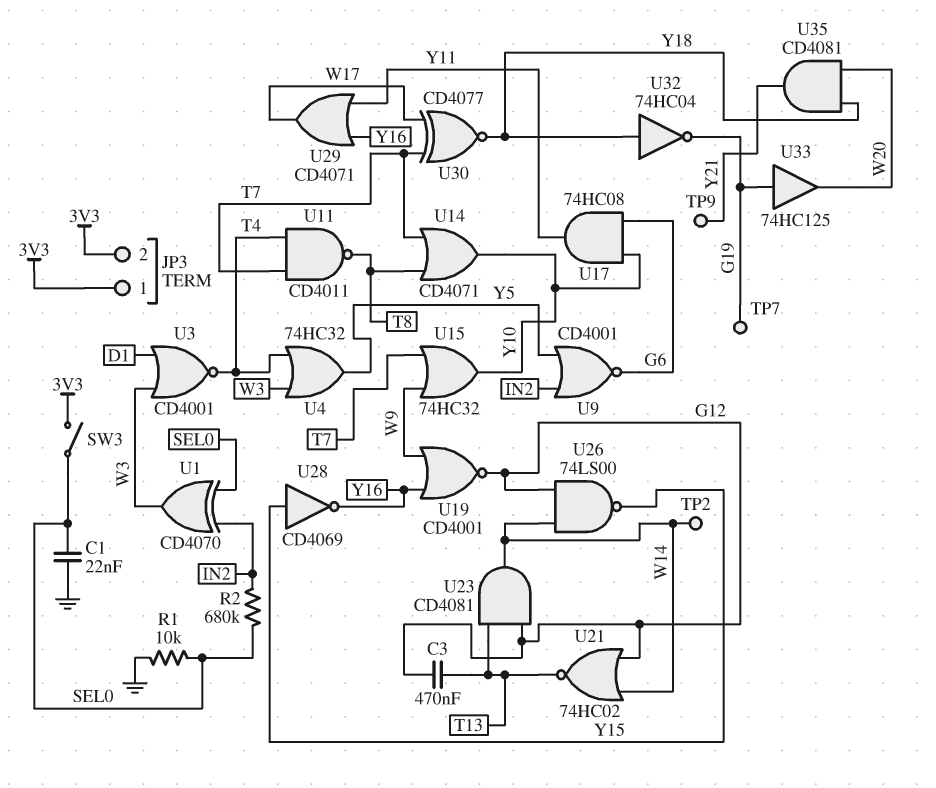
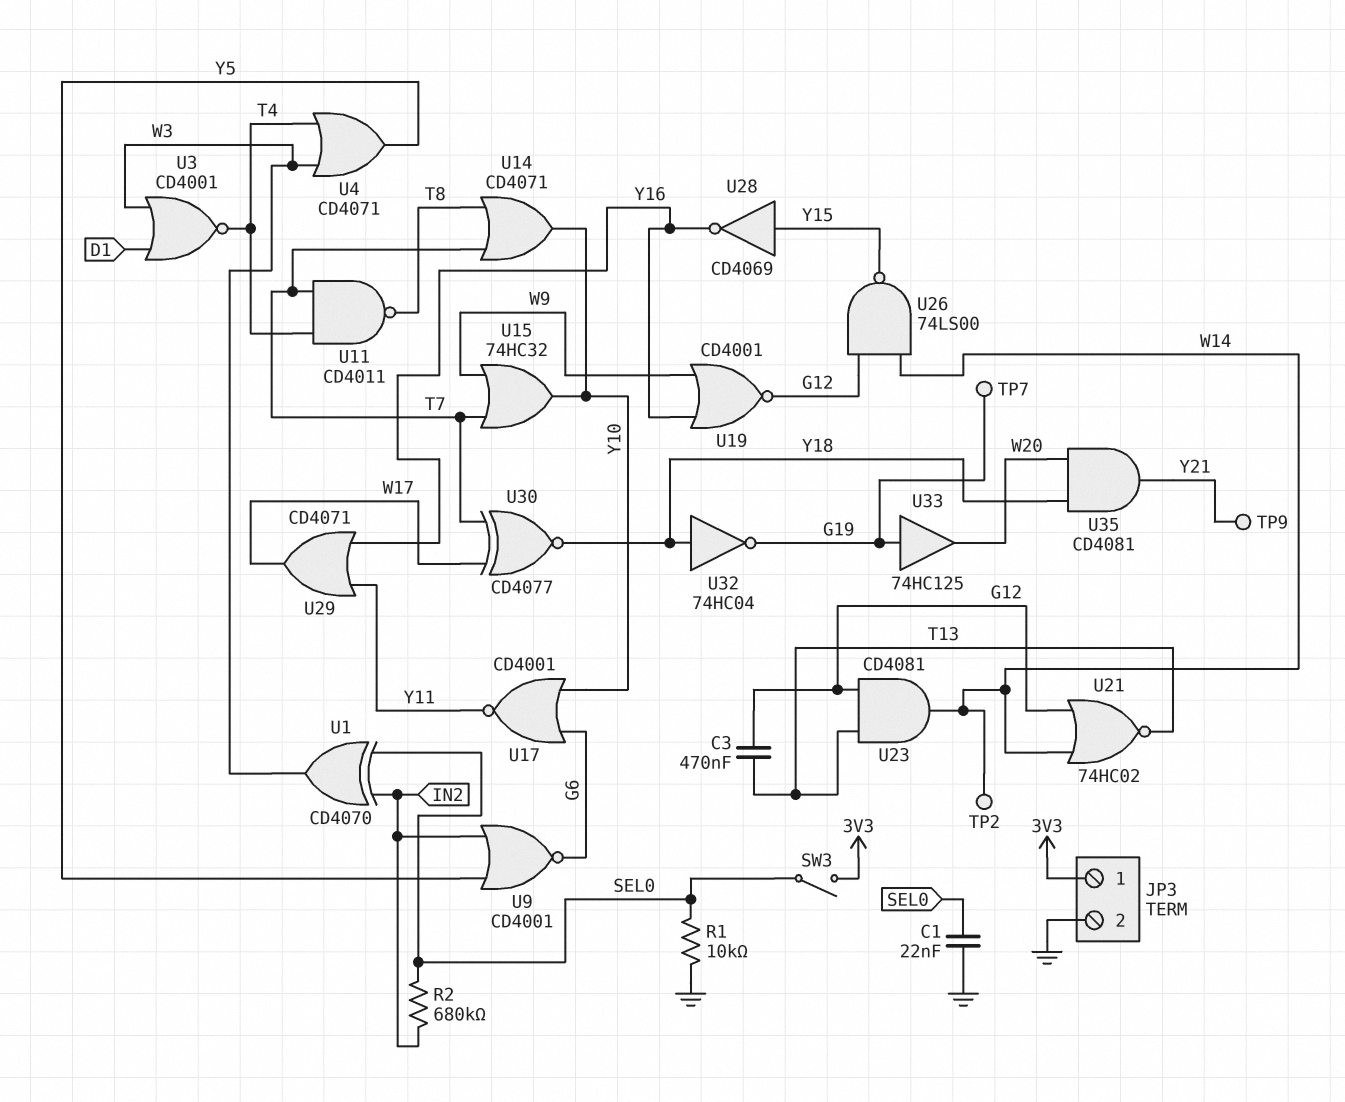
JP3 pin 2: 3V3 -> GND
U4: OR 74HC32 (in T4, in W3, out Y5) -> OR CD4071 (in T4, in W3, out Y5)
U17: AND 74HC08 (in G6, in Y10, out Y11) -> NOR CD4001 (in G6, in Y10, out Y11)

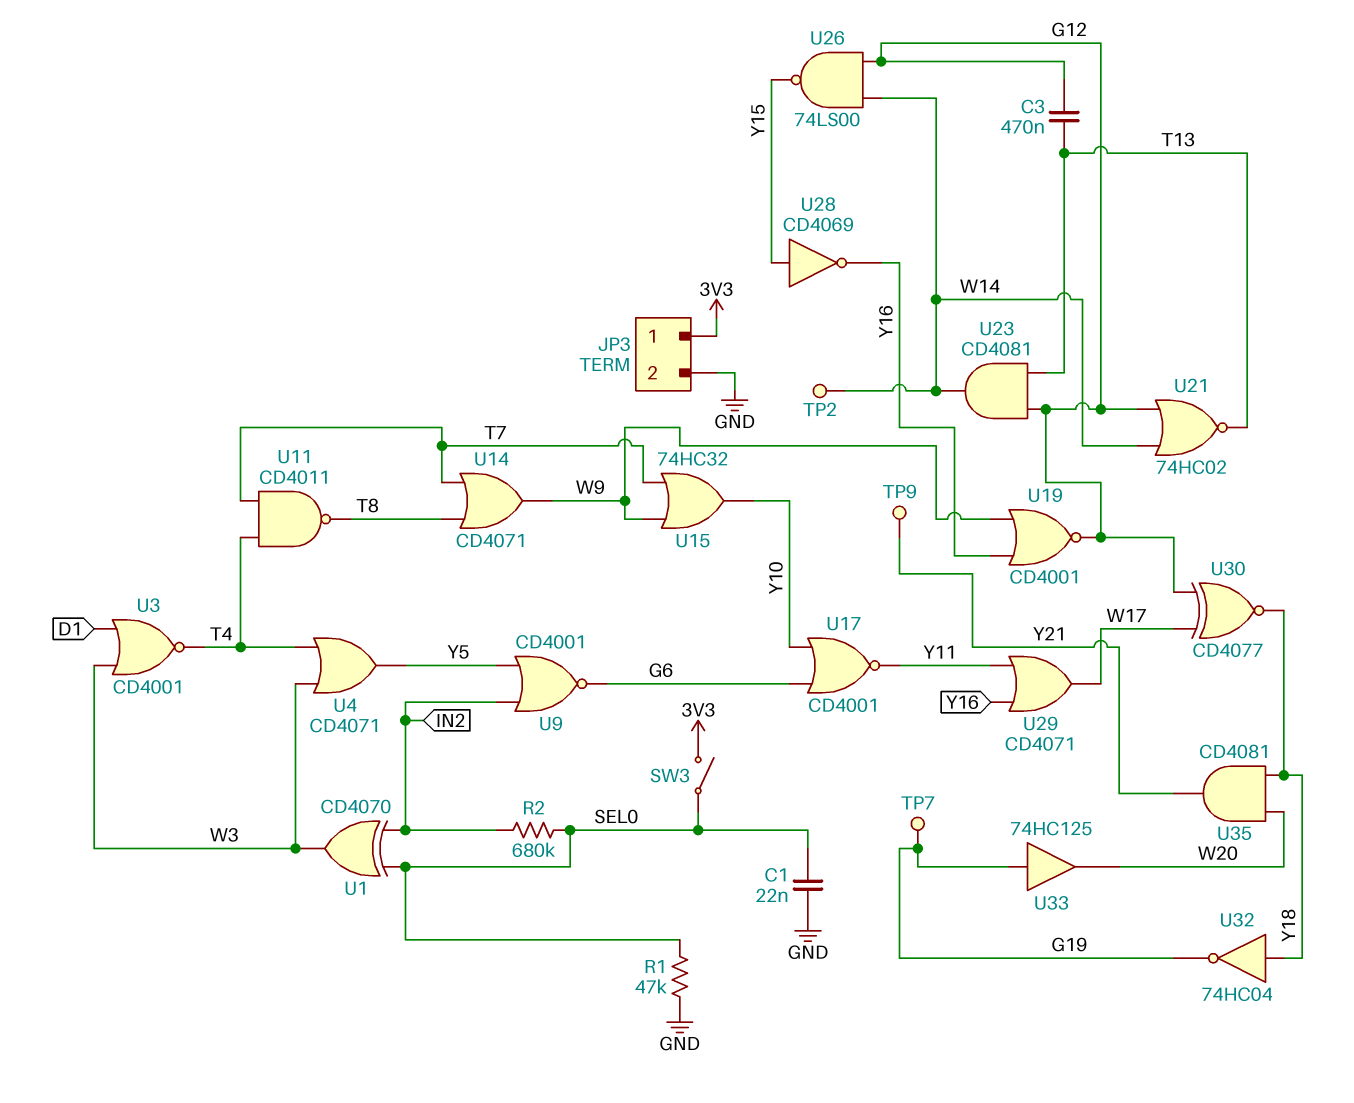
R1: 10k (GND, SEL0) -> 47k (GND, SEL0)
U14: OR CD4071 (in T7, in T8, out Y10) -> OR CD4071 (in T7, in T8, out W9)
U30: XNOR CD4077 (in T7, in W17, out Y18) -> XNOR CD4077 (in G12, in W17, out Y18)

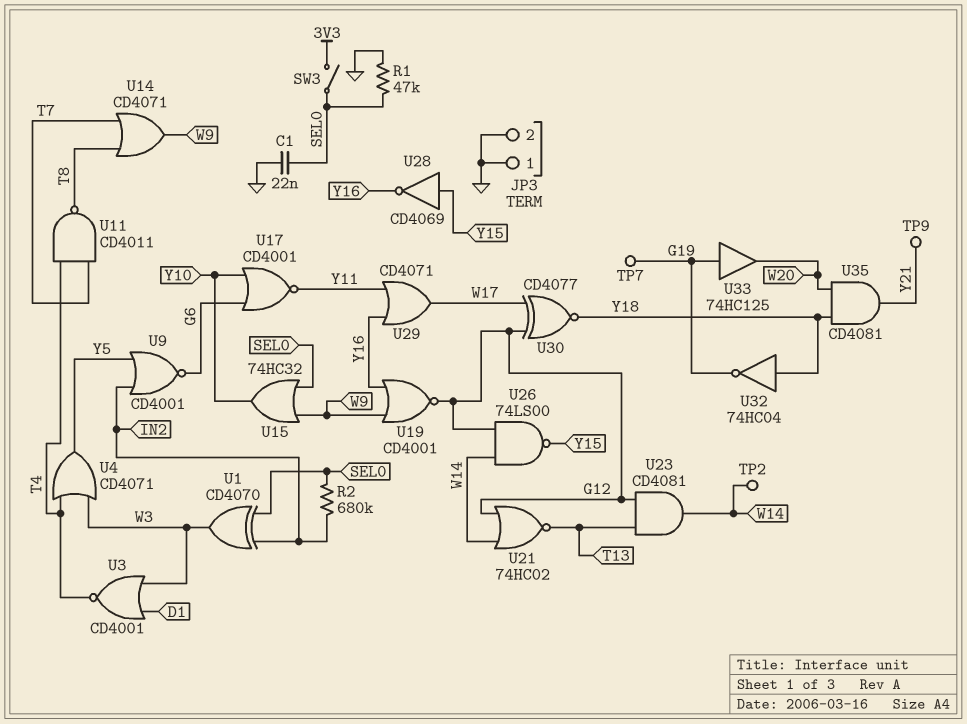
C3: 470nF (G12, T13) -> none
JP3 pin 1: 3V3 -> GND
U15: OR 74HC32 (in T7, in W9, out Y10) -> OR 74HC32 (in SEL0, in W9, out Y10)

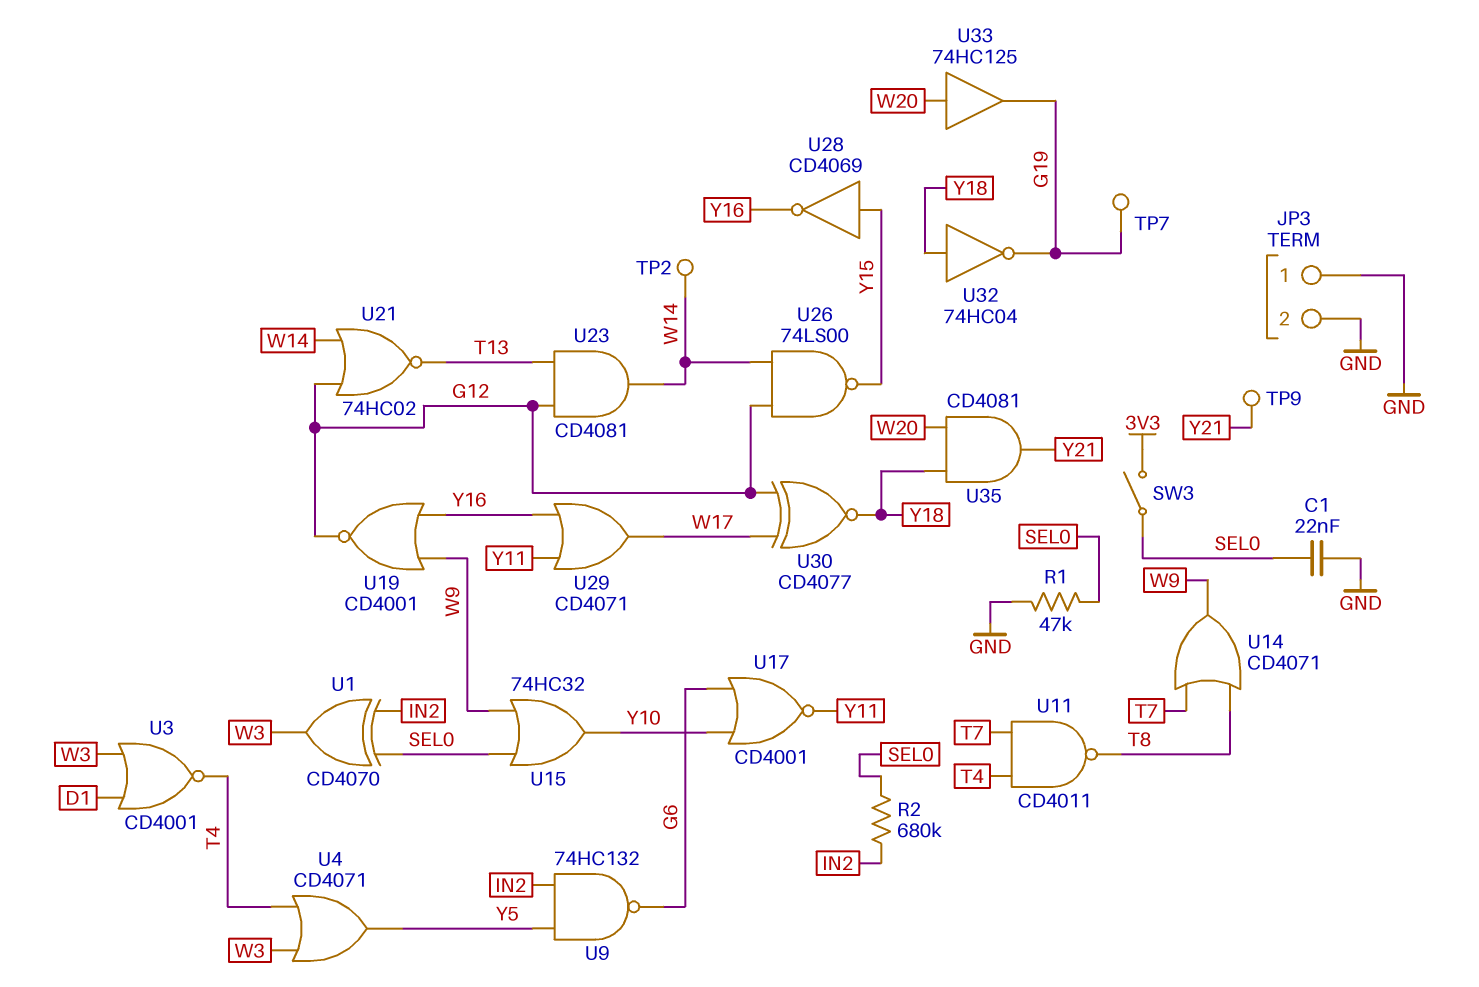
U9: NOR CD4001 (in IN2, in Y5, out G6) -> NAND 74HC132 (in IN2, in Y5, out G6)
U33: buffer 74HC125 (in G19, out W20) -> buffer 74HC125 (in W20, out G19)

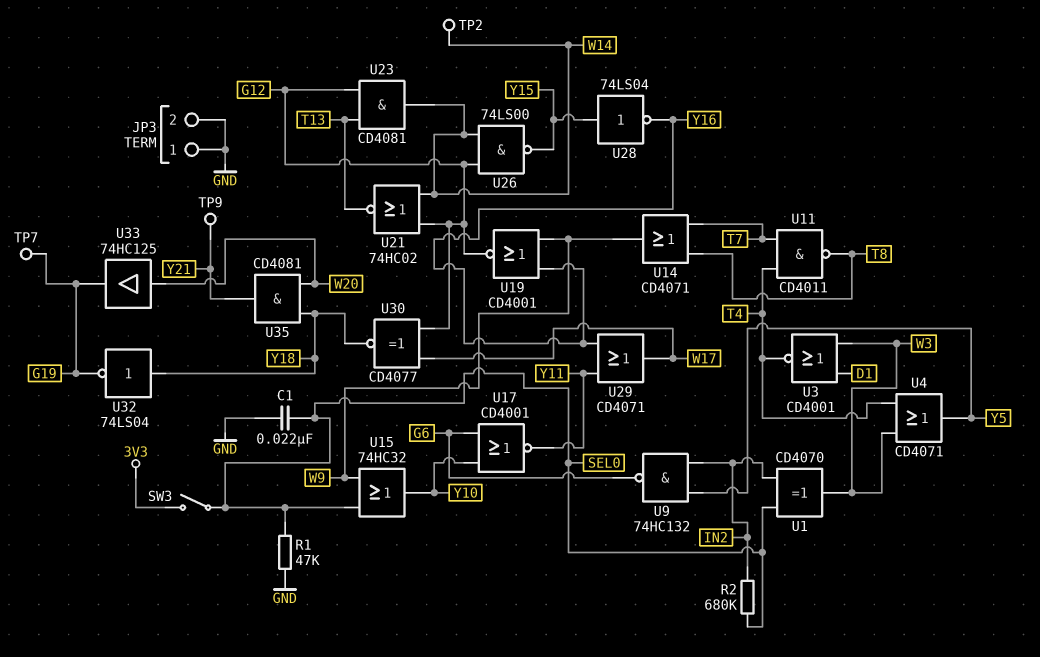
U28: NOT CD4069 (in Y15, out Y16) -> NOT 74LS04 (in Y15, out Y16)
U32: NOT 74HC04 (in Y18, out G19) -> NOT 74LS04 (in Y18, out G19)

